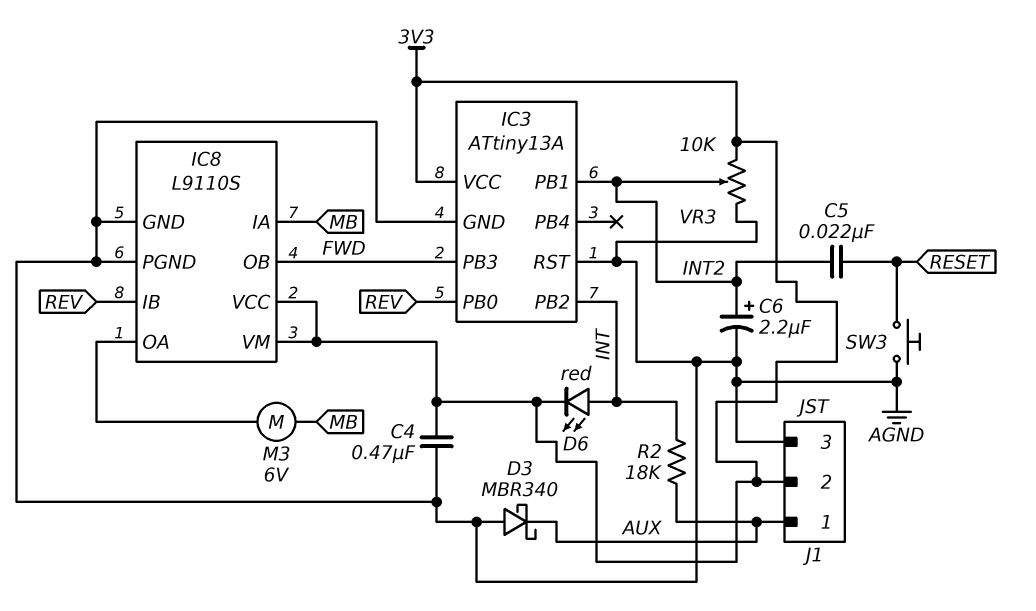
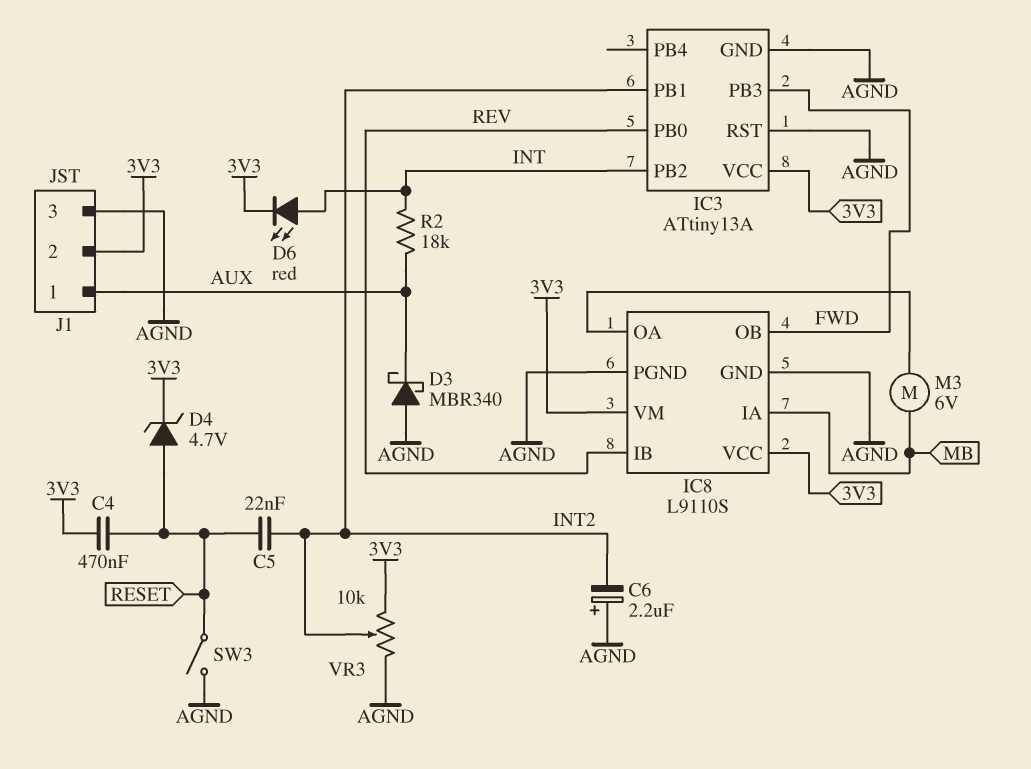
C4: 470nF (3V3, AGND) -> 470nF (3V3, RESET)
C6: 2.2uF (plus INT2, minus AGND) -> 2.2uF (plus AGND, minus INT2)
D4: none -> zener 4.7V (A RESET, K 3V3)
SW3: button (AGND, RESET) -> switch (AGND, RESET)

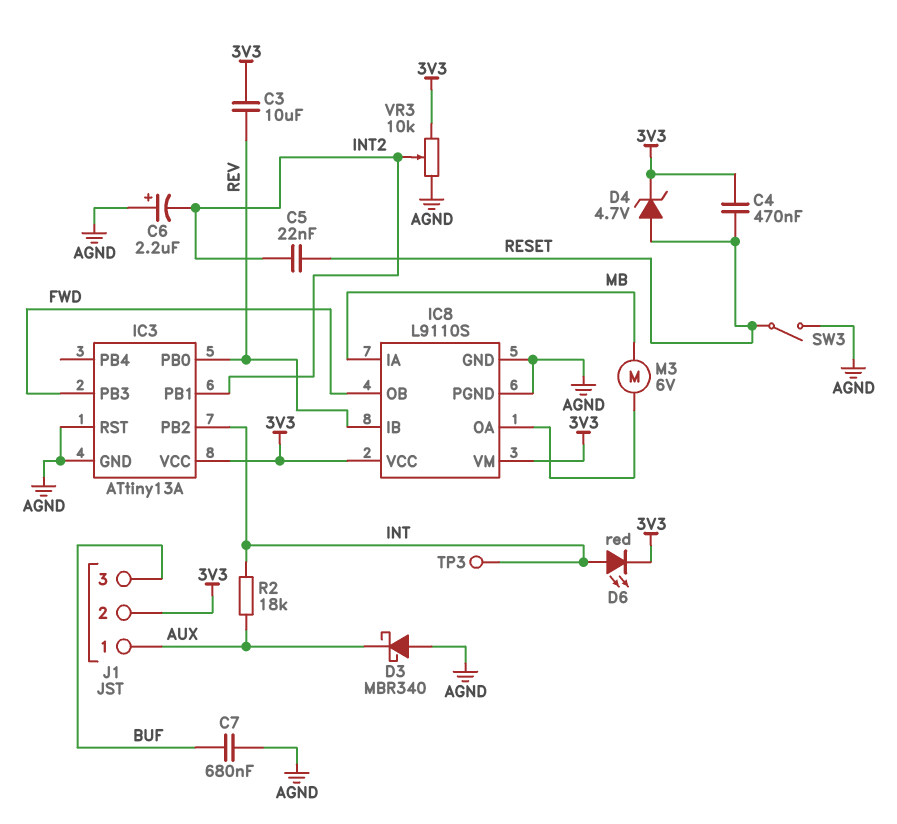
C3: none -> 10uF (3V3, REV)
C7: none -> 680nF (AGND, BUF)
J1 pin 3: AGND -> BUF
TP3: none -> test point (INT)

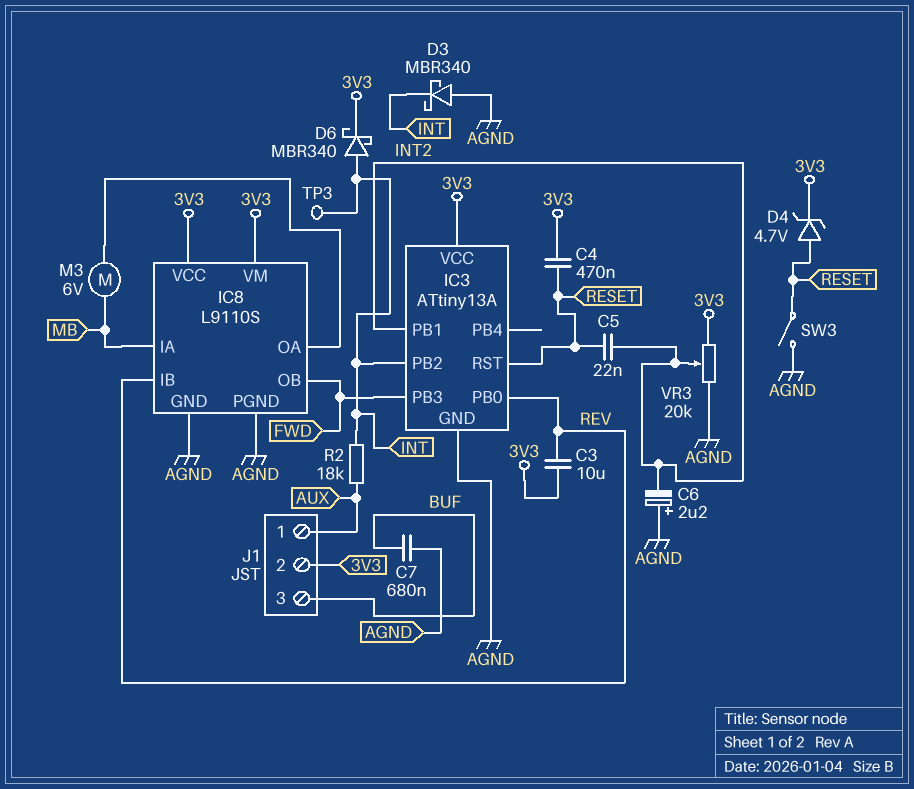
D3: schottky MBR340 (A AGND, K AUX) -> schottky MBR340 (A AGND, K INT)
D6: LED red (A INT, K 3V3) -> schottky MBR340 (A INT, K 3V3)
IC3 pin RST: AGND -> RESET
VR3: 10k (3V3, AGND, wiper INT2) -> 20k (3V3, AGND, wiper INT2)

